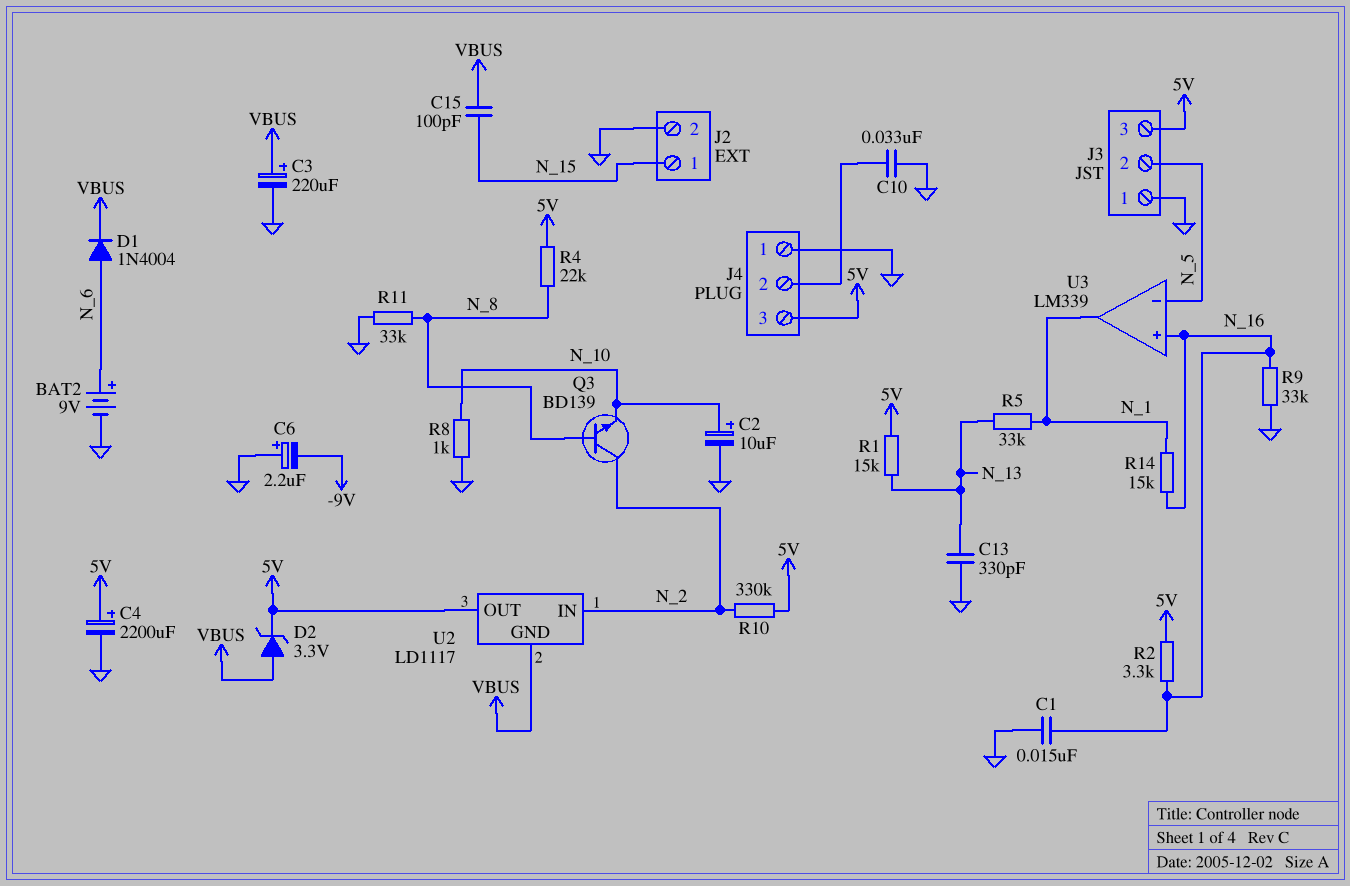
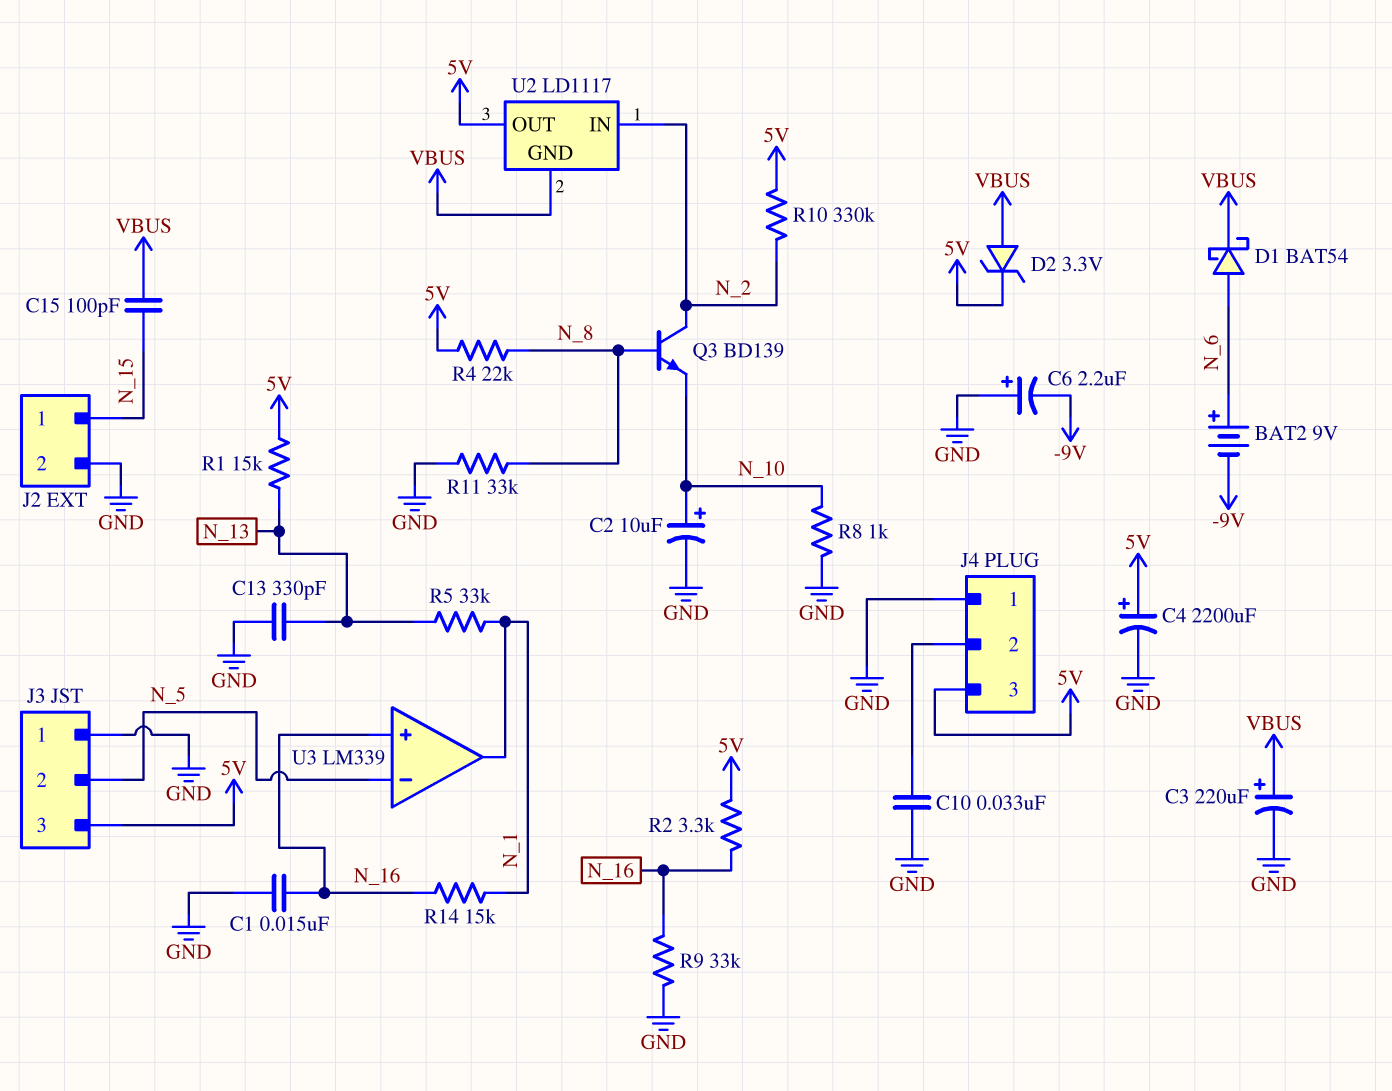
BAT2: 9V (plus N_6, minus GND) -> 9V (plus N_6, minus -9V)
D1: diode 1N4004 (A N_6, K VBUS) -> schottky BAT54 (A N_6, K VBUS)

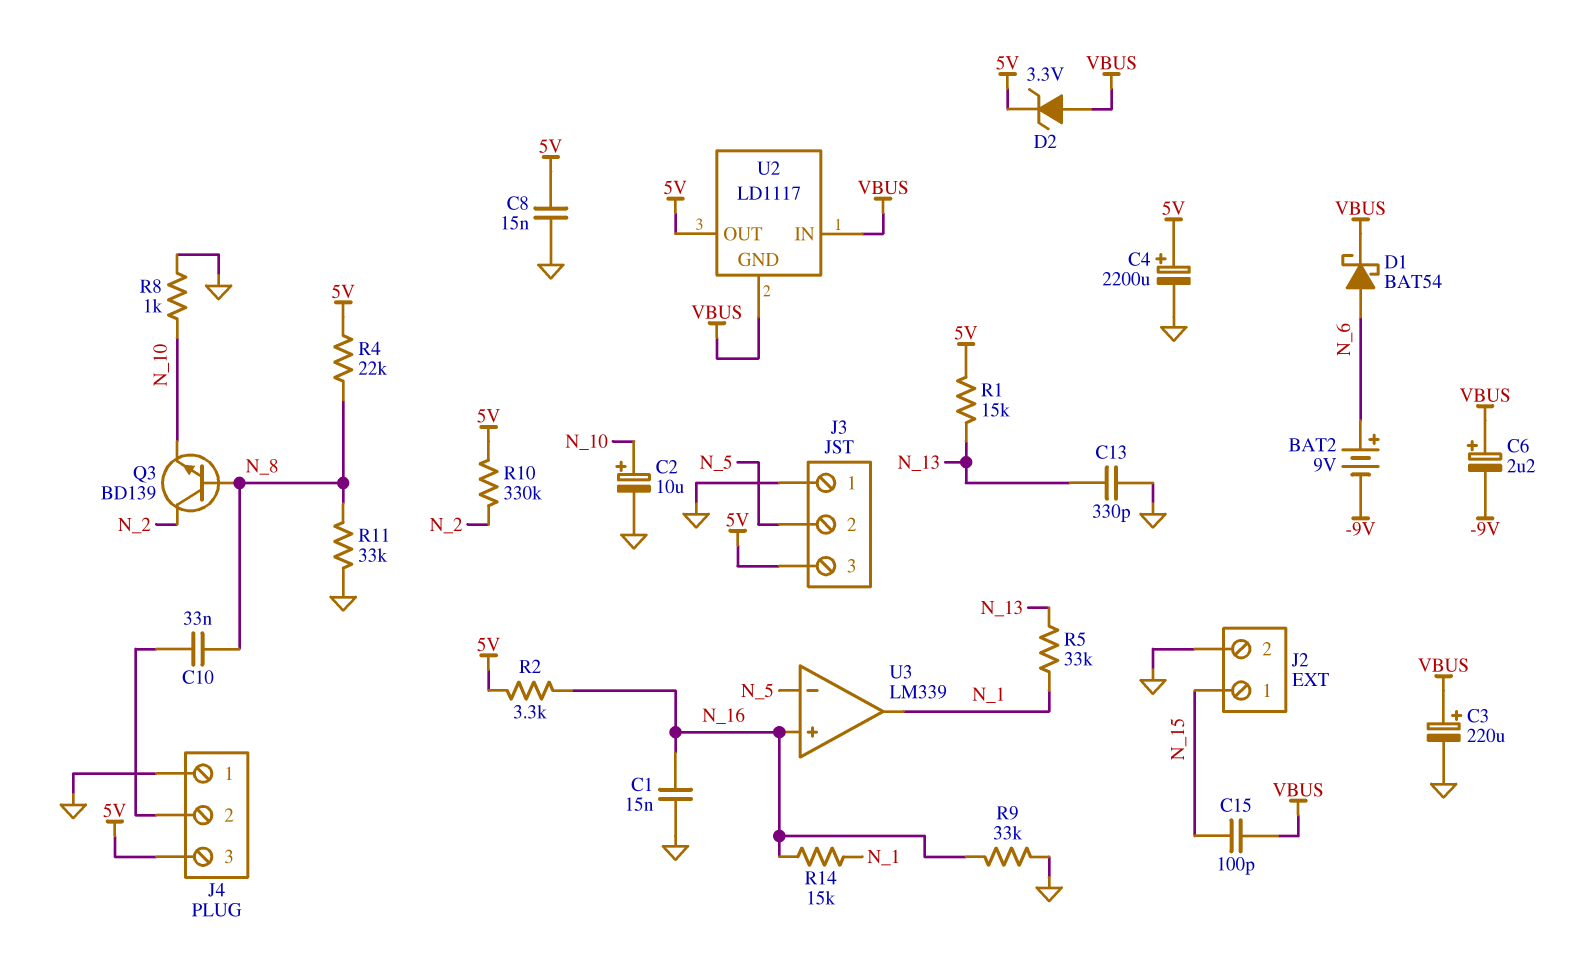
C6: 2.2uF (plus GND, minus -9V) -> 2.2uF (plus VBUS, minus -9V)
C8: none -> 15nF (5V, GND)
C10: 33nF (GND, J4/2) -> 33nF (J4/2, N_8)
U2 pin IN: N_2 -> VBUS

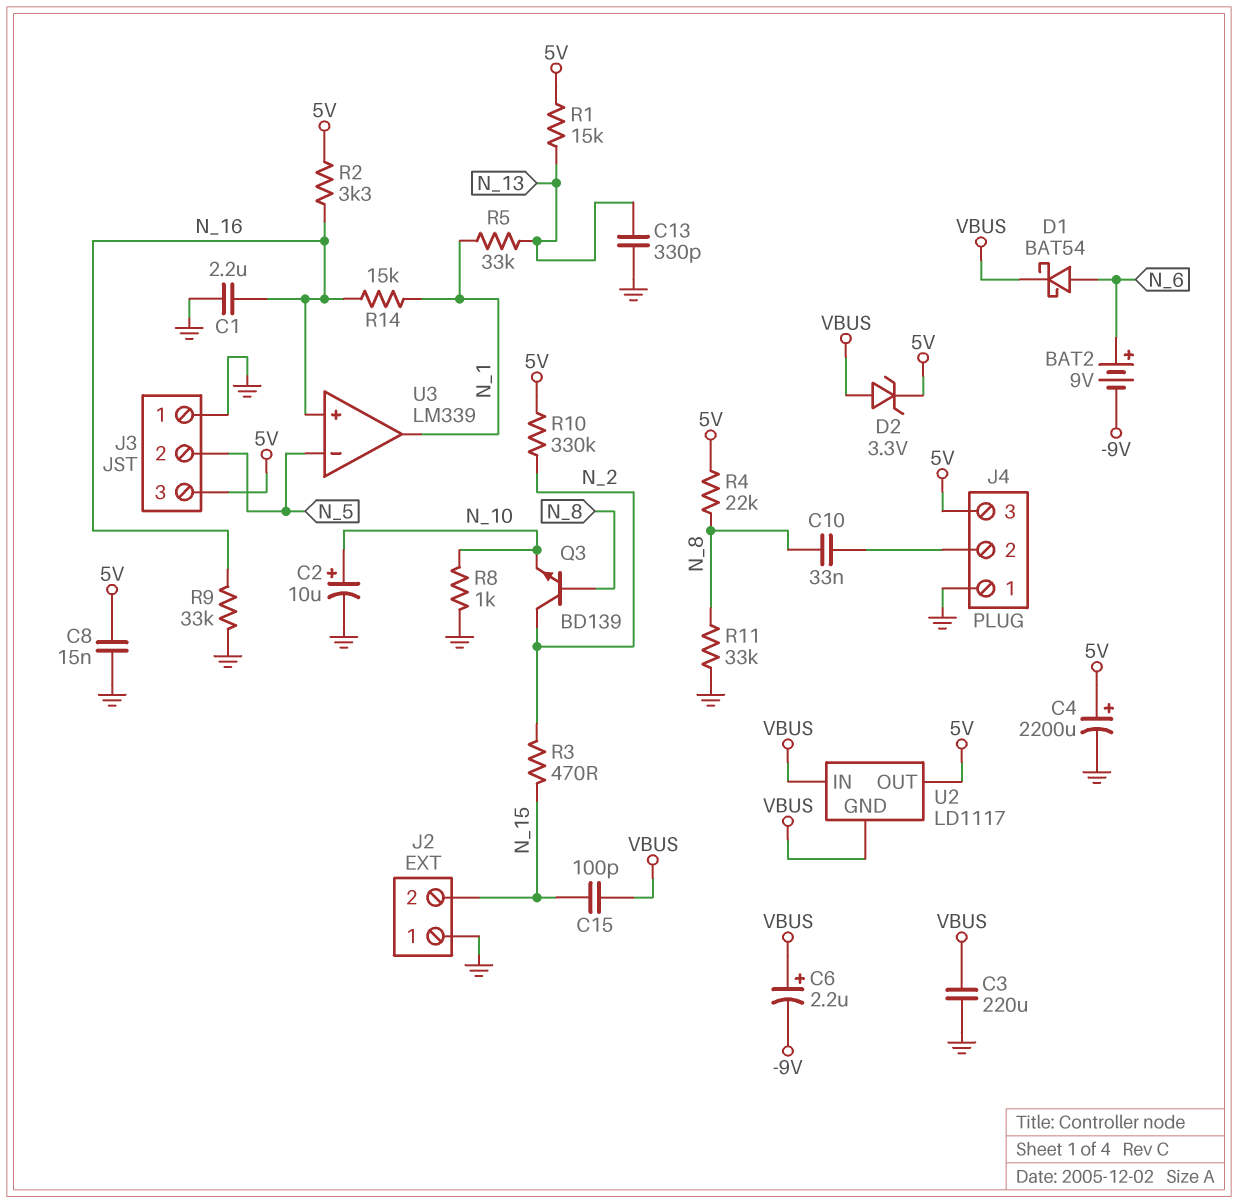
C1: 15nF (GND, N_16) -> 2.2uF (GND, N_16)
C3: 220uF (plus VBUS, minus GND) -> 220uF (GND, VBUS)
J2 pin 1: N_15 -> GND
J2 pin 2: GND -> N_15
R3: none -> 470 (N_2, N_15)

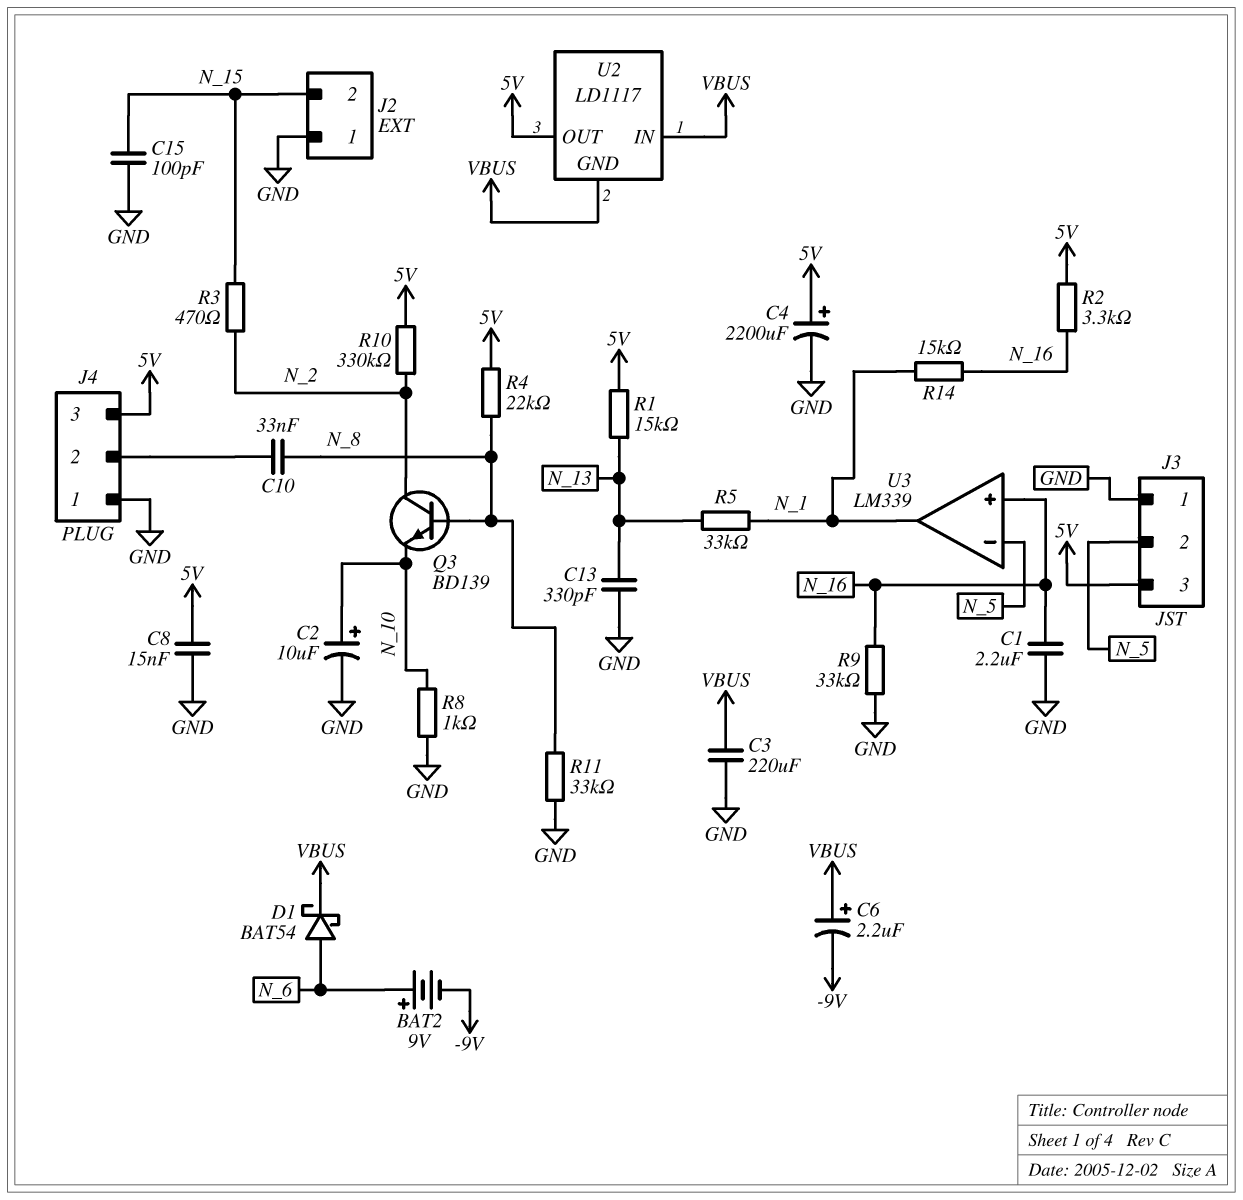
C15: 100pF (N_15, VBUS) -> 100pF (GND, N_15)
D2: zener 3.3V (A VBUS, K 5V) -> none

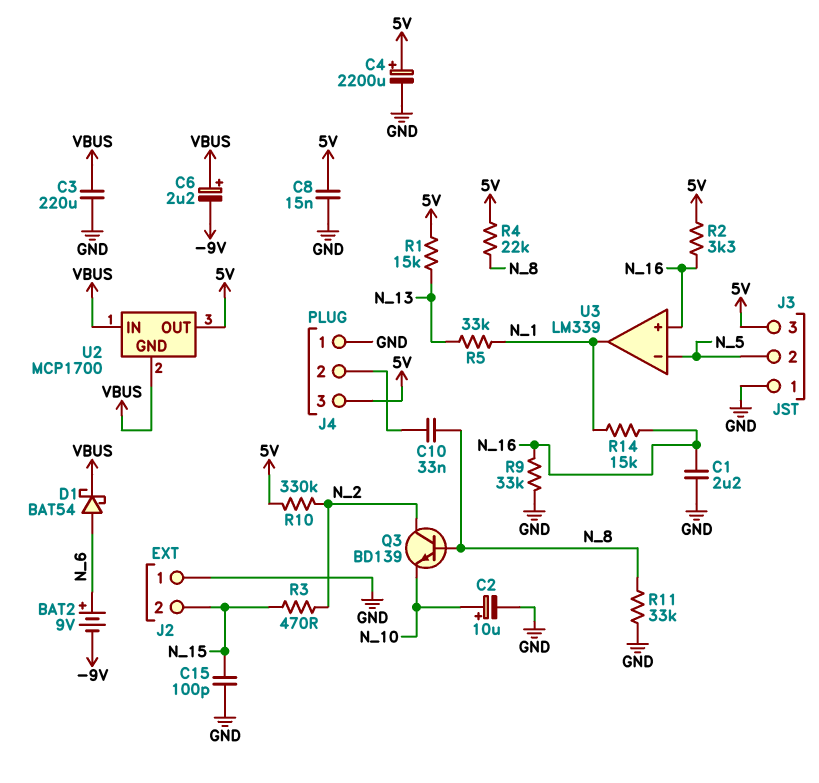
C13: 330pF (GND, N_13) -> none
R8: 1k (GND, N_10) -> none
U2: LD1117 -> MCP1700

